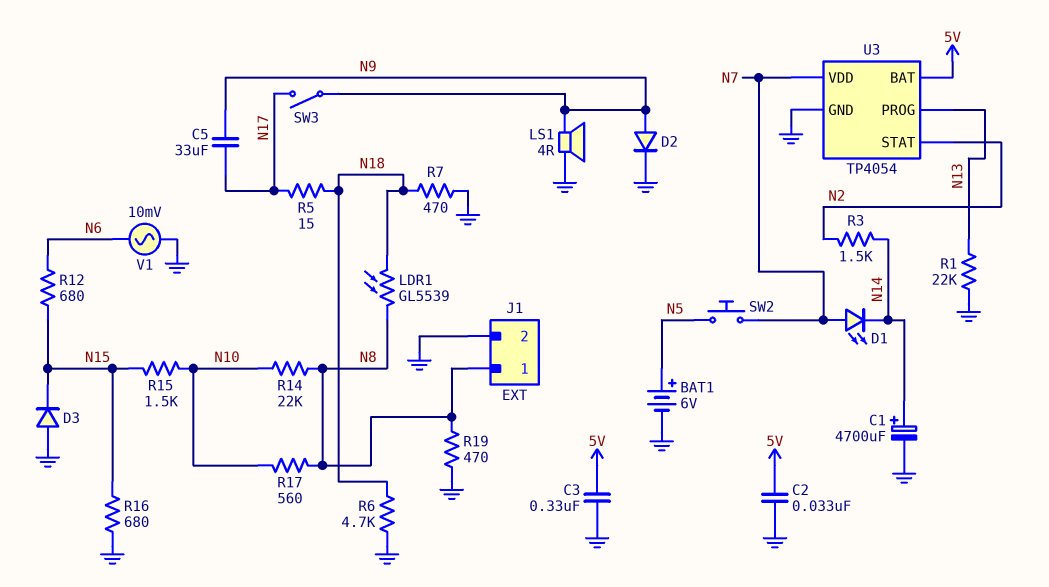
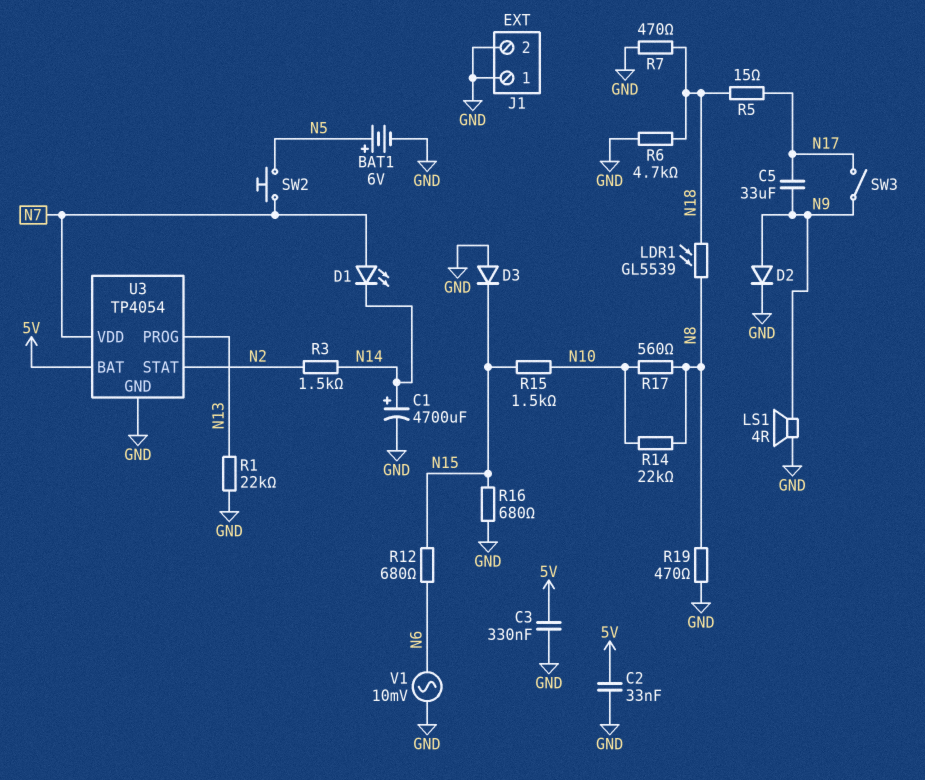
J1 pin 1: N8 -> GND

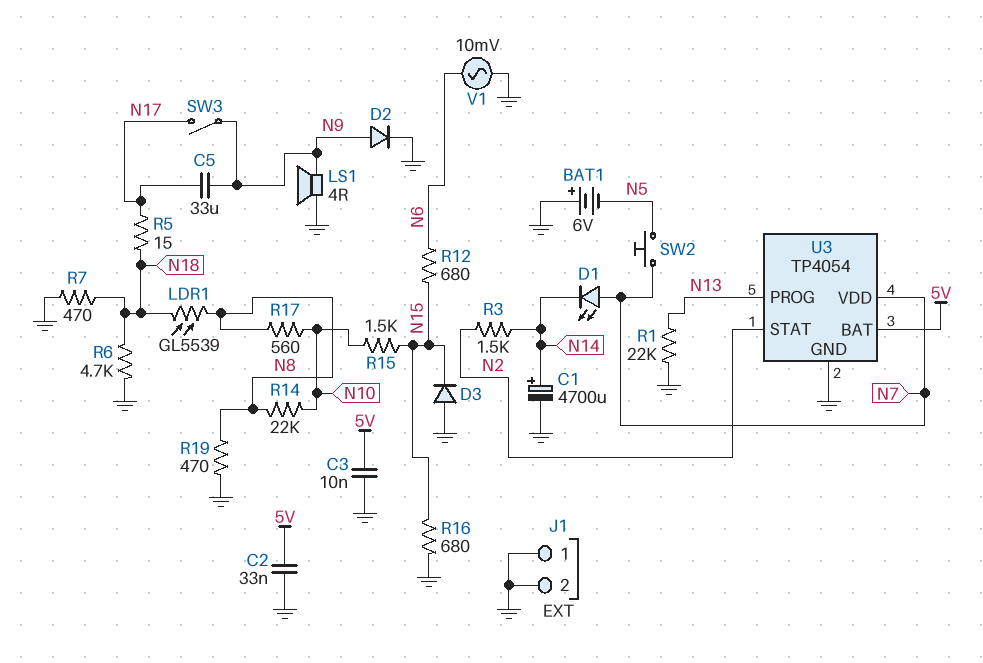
BAT1: 6V (plus N5, minus GND) -> 6V (plus GND, minus N5)
C3: 330nF (5V, GND) -> 10nF (5V, GND)

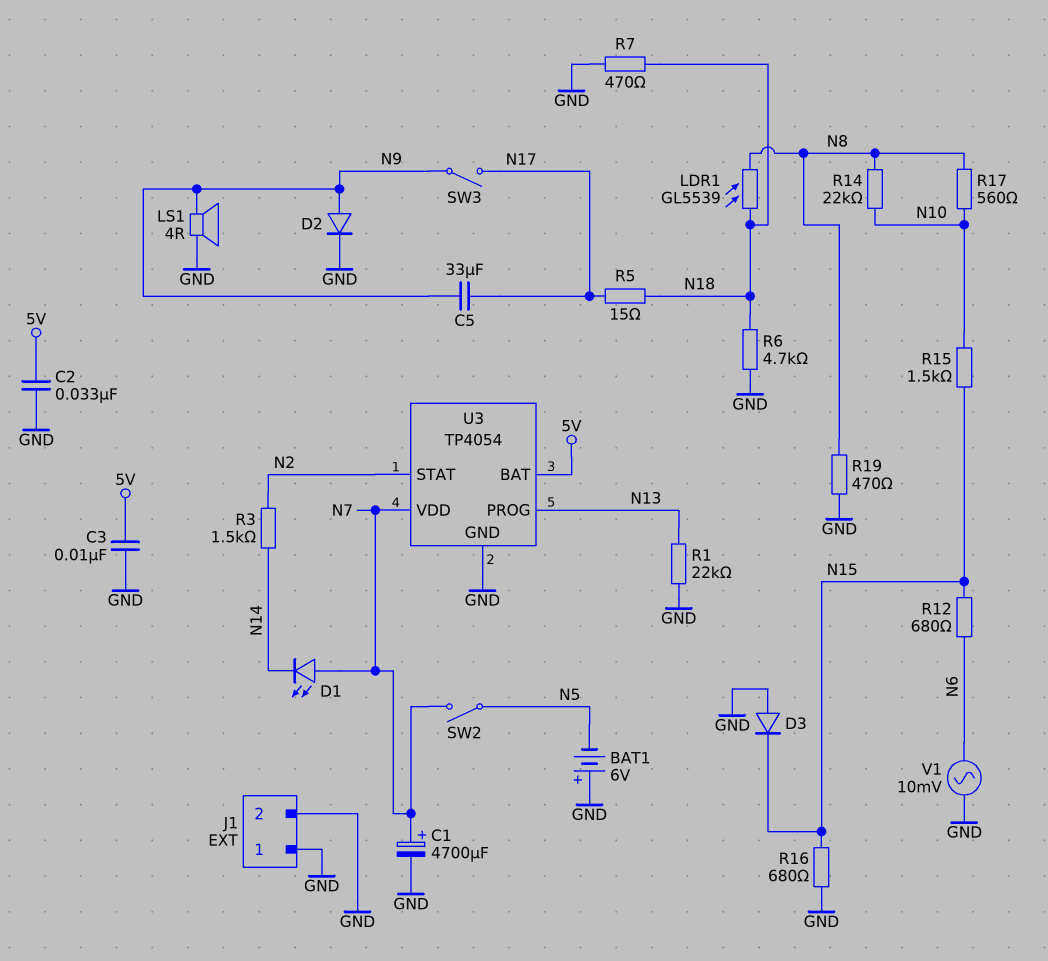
C1: 4700uF (plus N14, minus GND) -> 4700uF (plus N7, minus GND)
SW2: button (N5, N7) -> switch (N5, N7)

